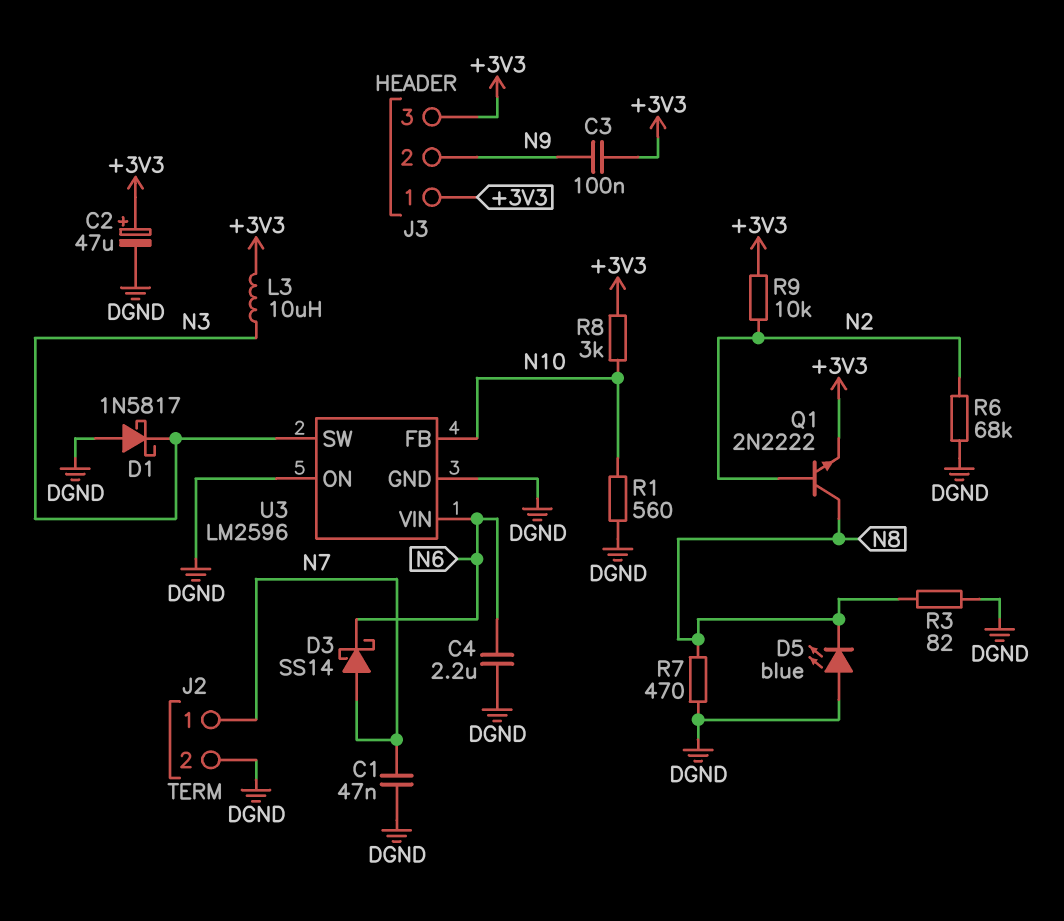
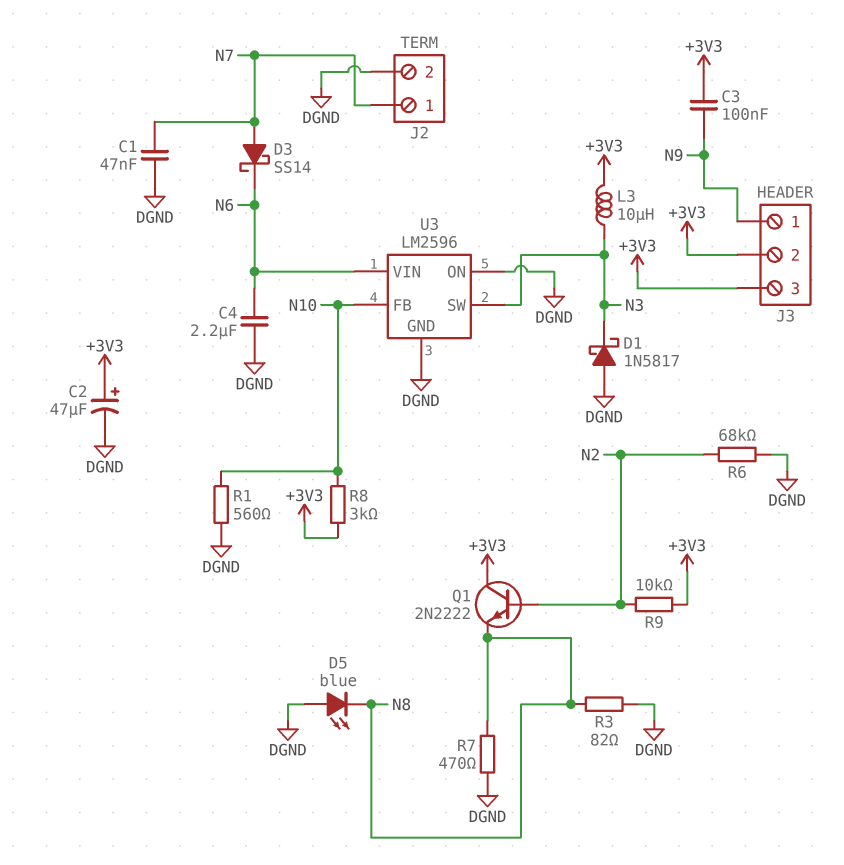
J3 pin 1: +3V3 -> N9
J3 pin 2: N9 -> +3V3
Q1: NPN 2N2222 (B N2, C N8, E +3V3) -> NPN 2N2222 (B N2, C +3V3, E N8)

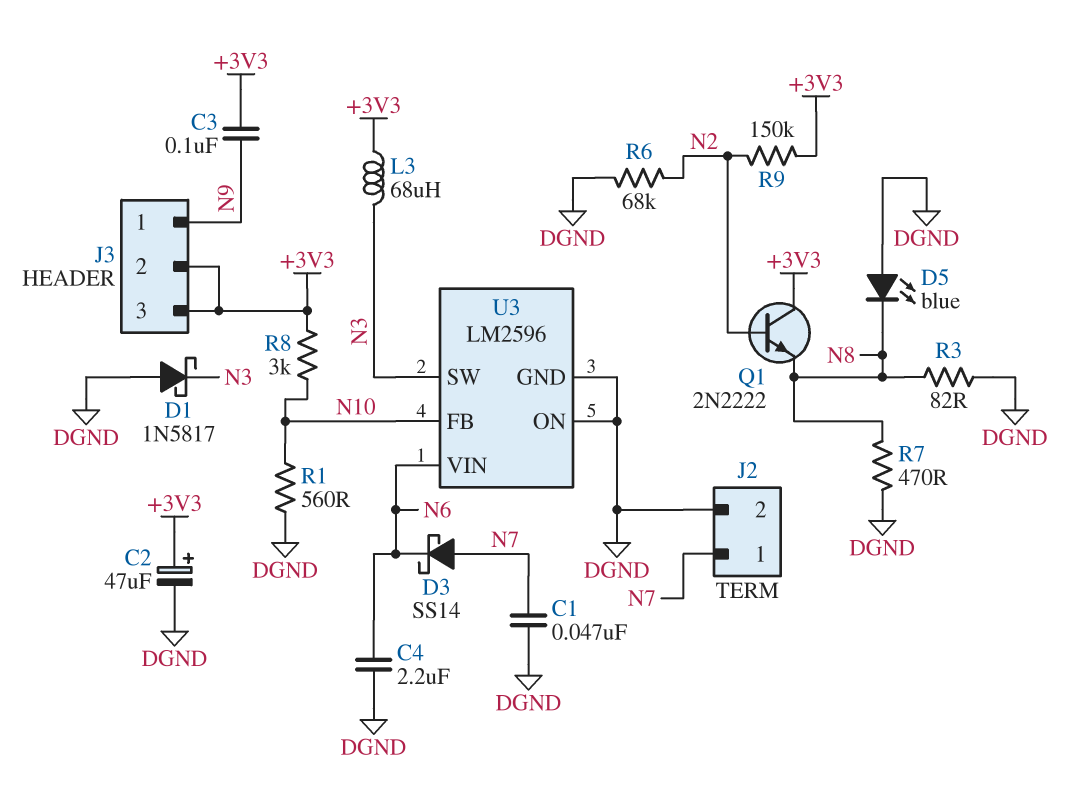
L3: 10uH (+3V3, N3) -> 68uH (+3V3, N3)
R9: 10k (+3V3, N2) -> 150k (+3V3, N2)

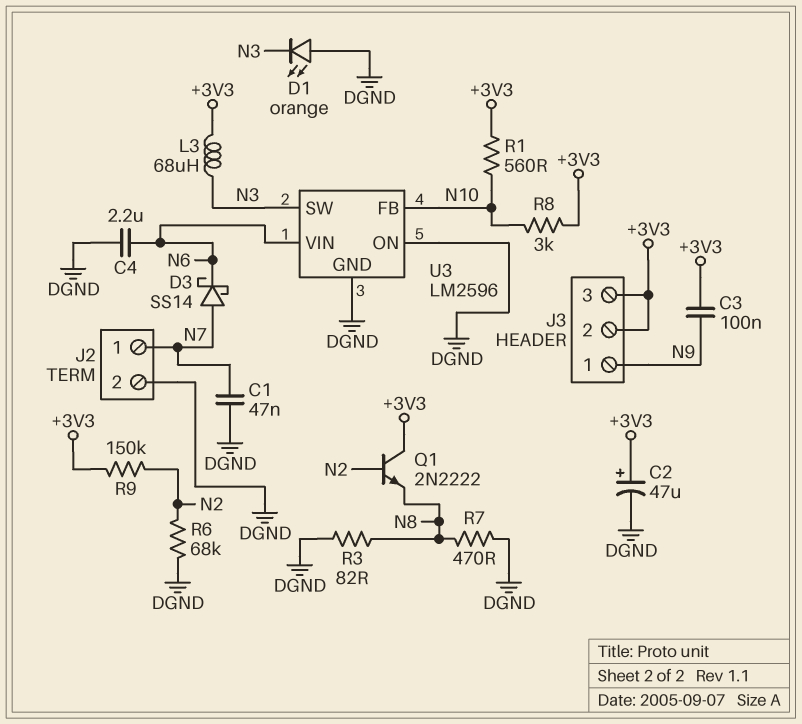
D1: schottky 1N5817 (A DGND, K N3) -> LED orange (A DGND, K N3)
D5: LED blue (A DGND, K N8) -> none
R1: 560 (DGND, N10) -> 560 (+3V3, N10)

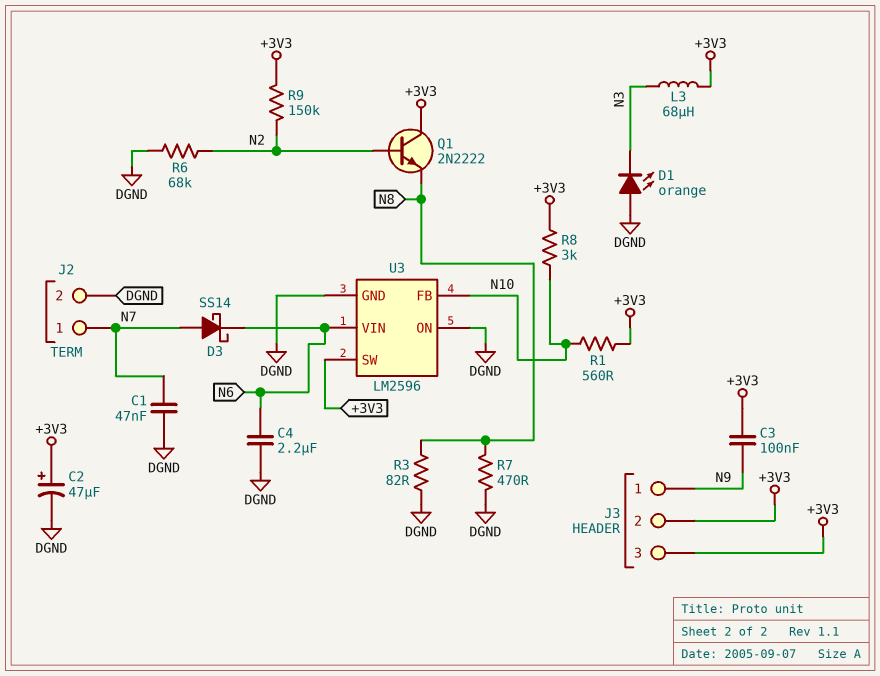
U3 pin SW: N3 -> +3V3

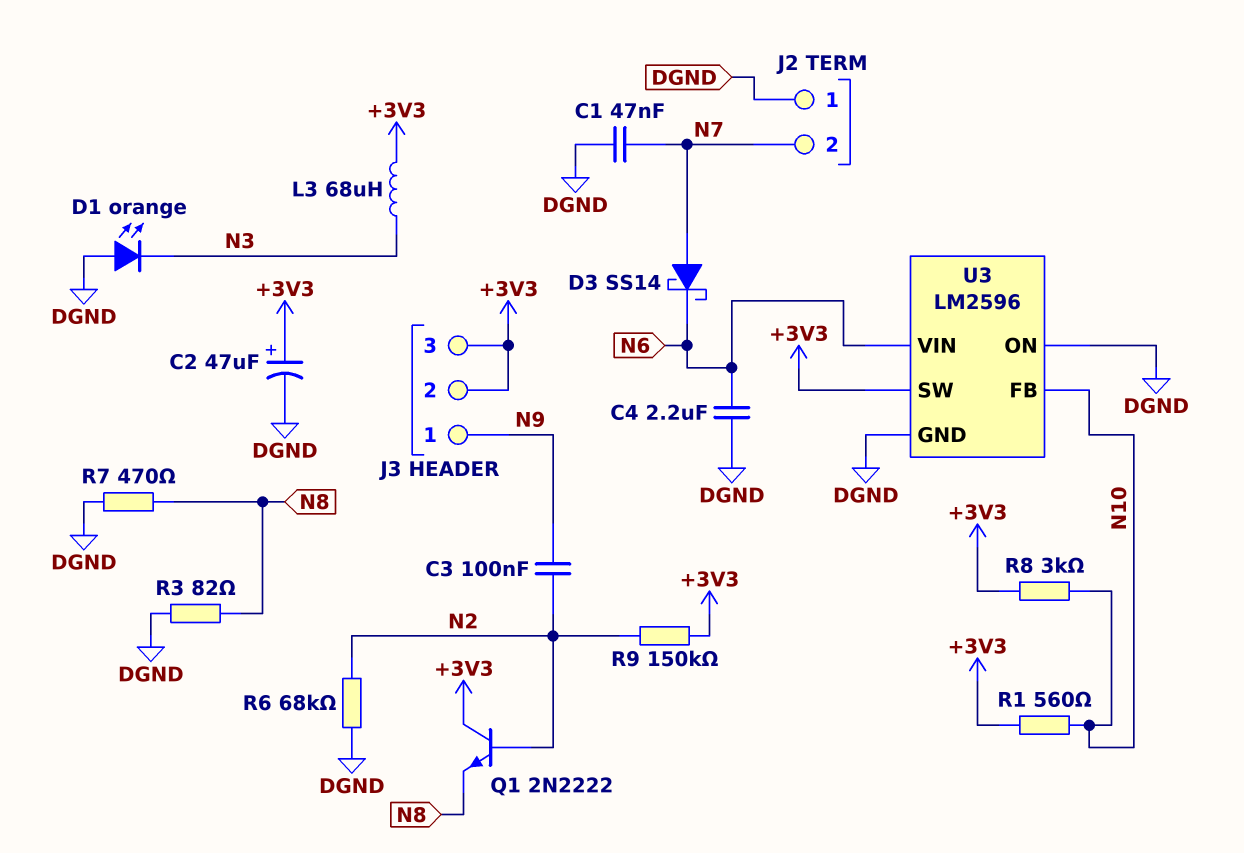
C3: 100nF (+3V3, N9) -> 100nF (N2, N9)
J2 pin 1: N7 -> DGND
J2 pin 2: DGND -> N7

